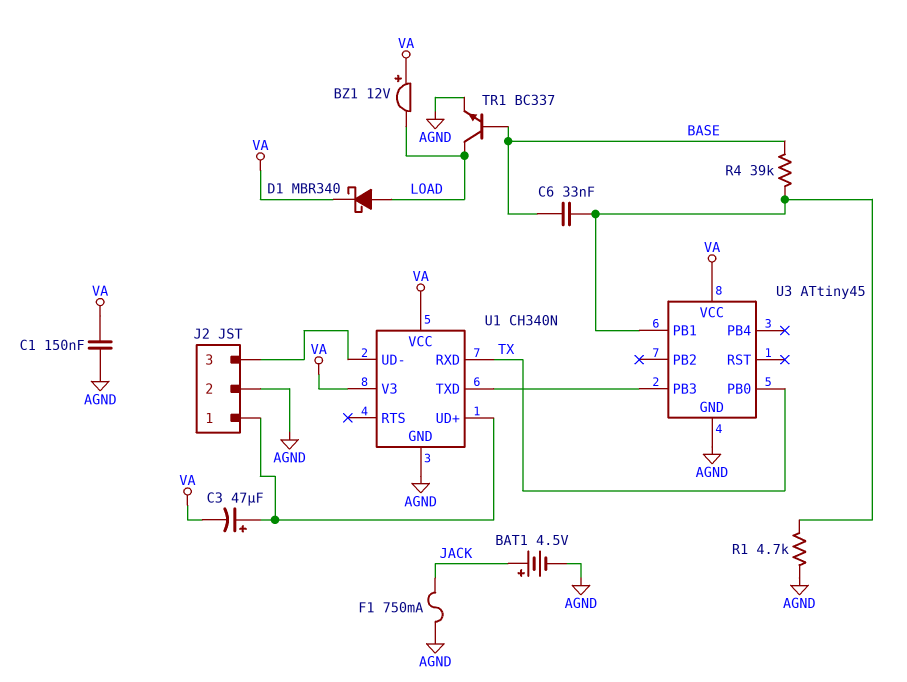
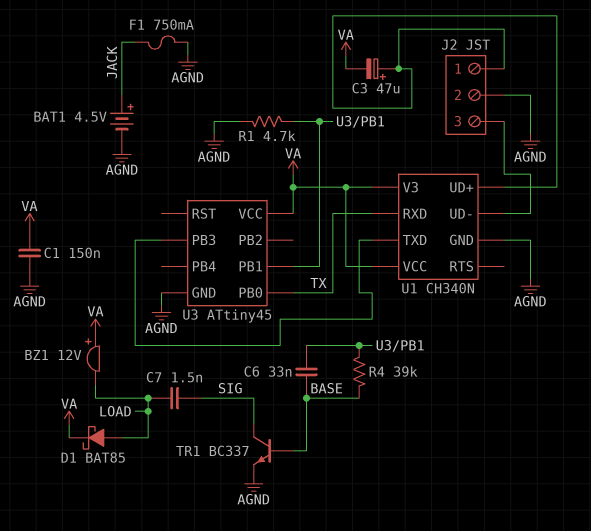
C7: none -> 1.5nF (LOAD, SIG)
D1: schottky MBR340 (A LOAD, K VA) -> schottky BAT85 (A LOAD, K VA)
TR1: NPN BC337 (B BASE, C LOAD, E AGND) -> NPN BC337 (B BASE, C SIG, E AGND)

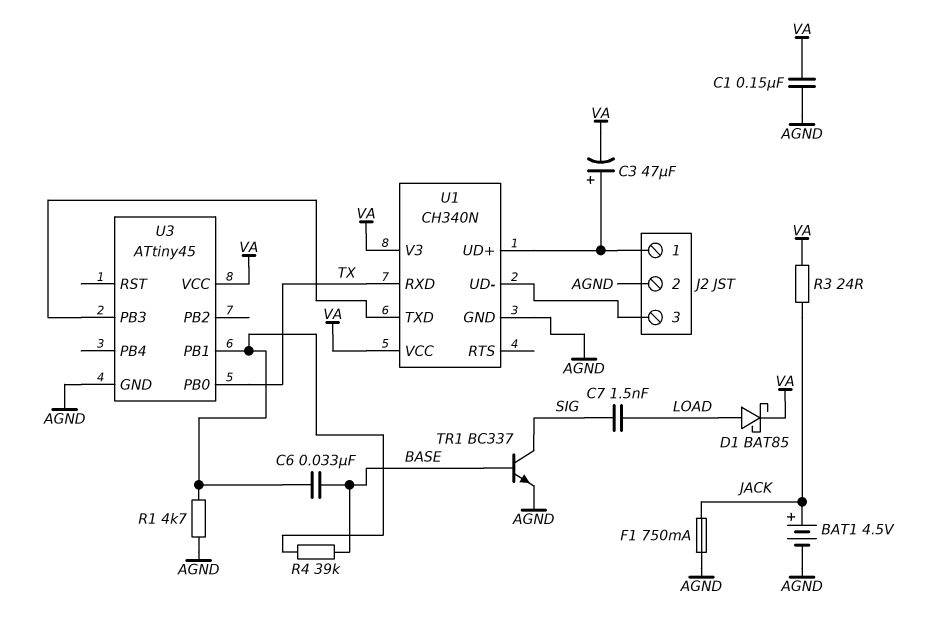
BZ1: buzzer 12V (plus VA, minus LOAD) -> none
R3: none -> 24 (JACK, VA)

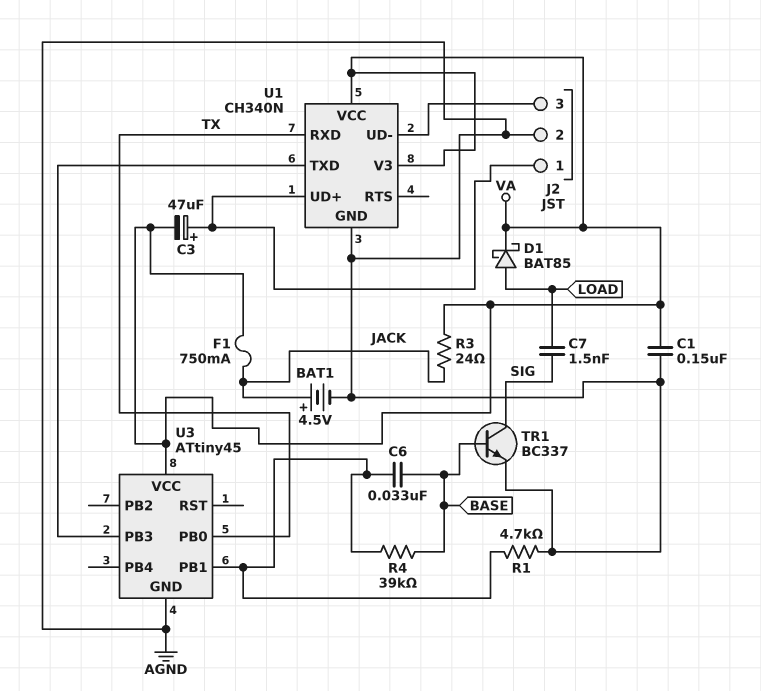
F1: 750mA (AGND, JACK) -> 750mA (JACK, VA)

